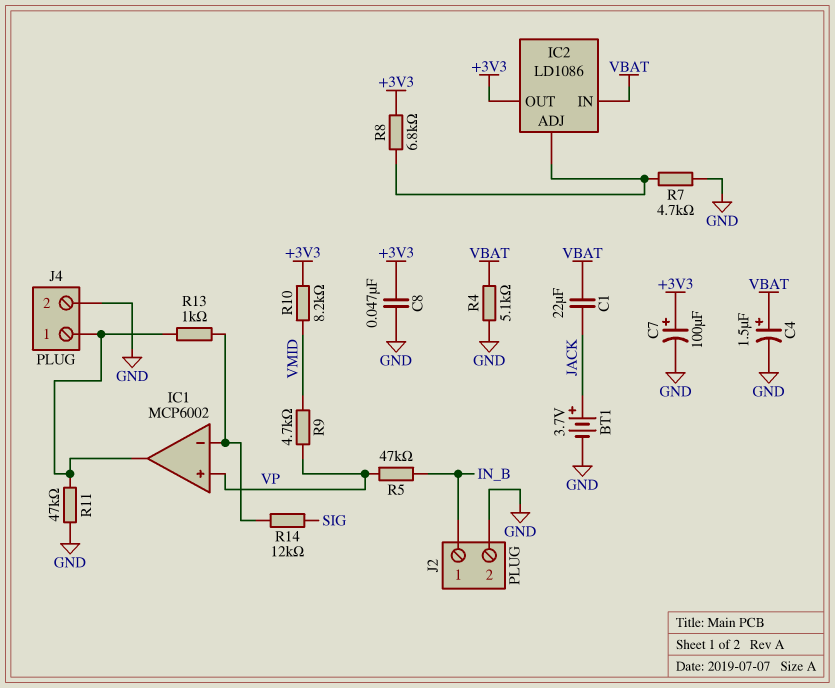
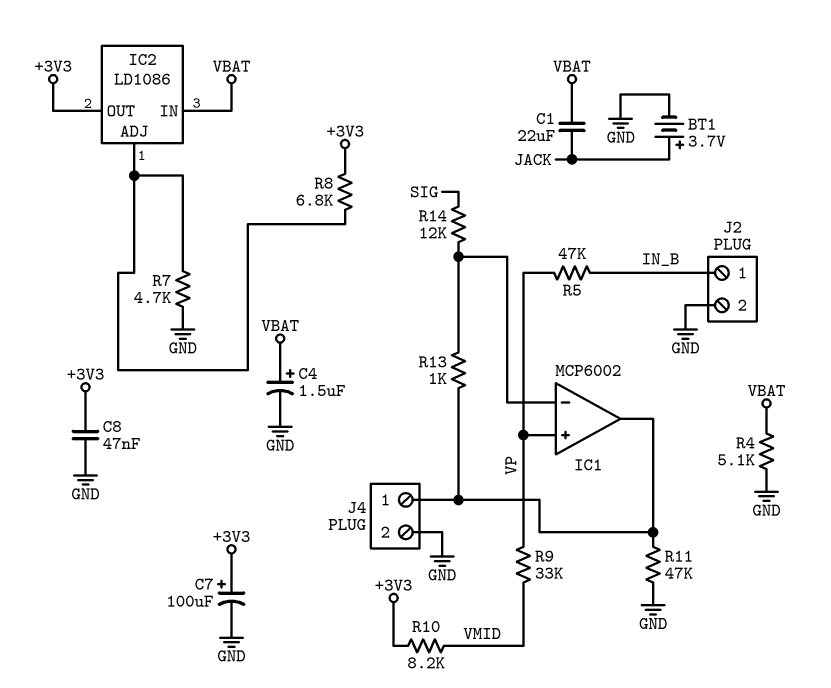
R9: 4.7k (VMID, VP) -> 33k (VMID, VP)

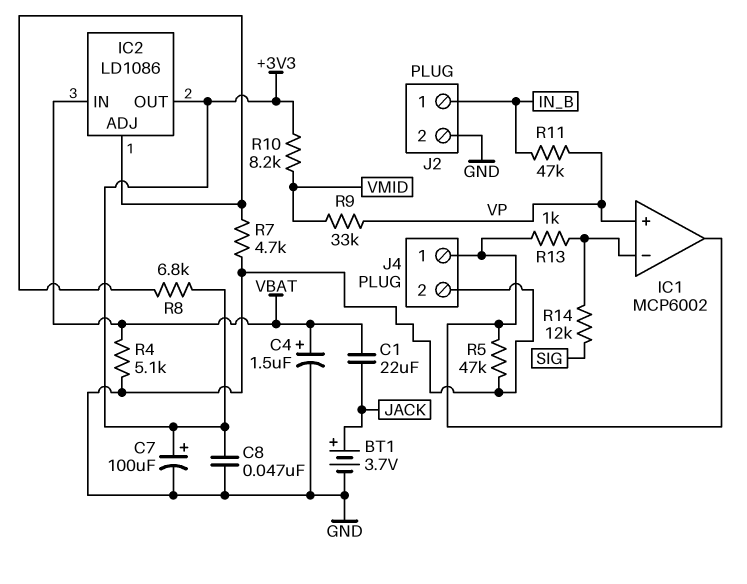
R5: 47k (IN_B, VP) -> 47k (GND, IC1/out)
R11: 47k (GND, IC1/out) -> 47k (IN_B, VP)

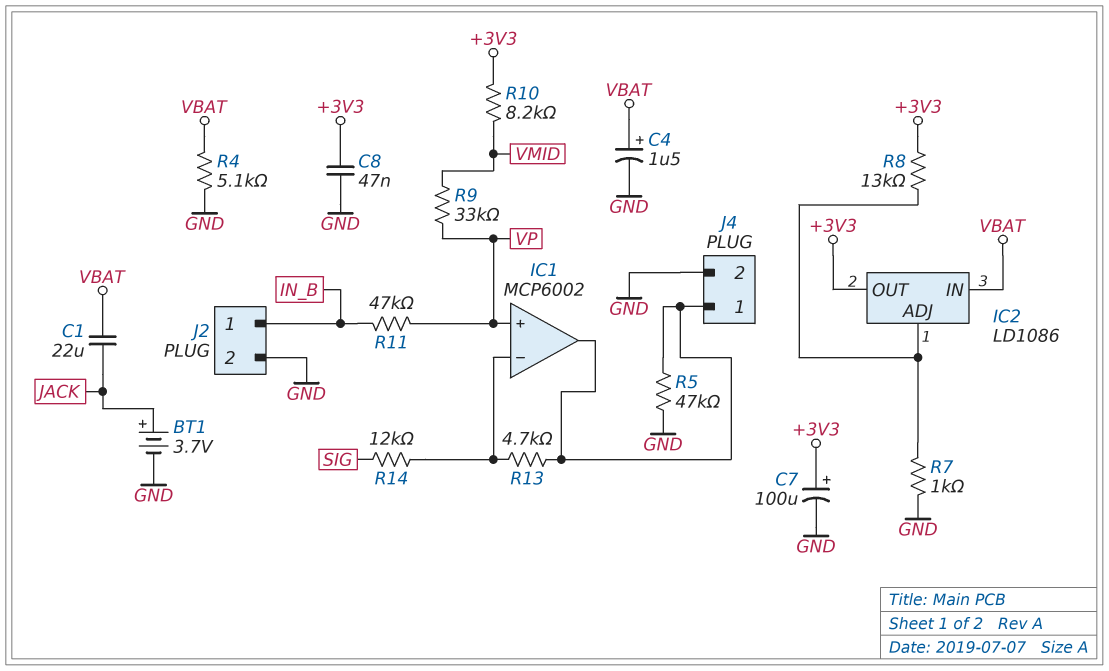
R7: 4.7k (GND, IC2/ADJ) -> 1k (GND, IC2/ADJ)
R8: 6.8k (+3V3, IC2/ADJ) -> 13k (+3V3, IC2/ADJ)
R13: 1k (IC1/in-, IC1/out) -> 4.7k (IC1/in-, IC1/out)

